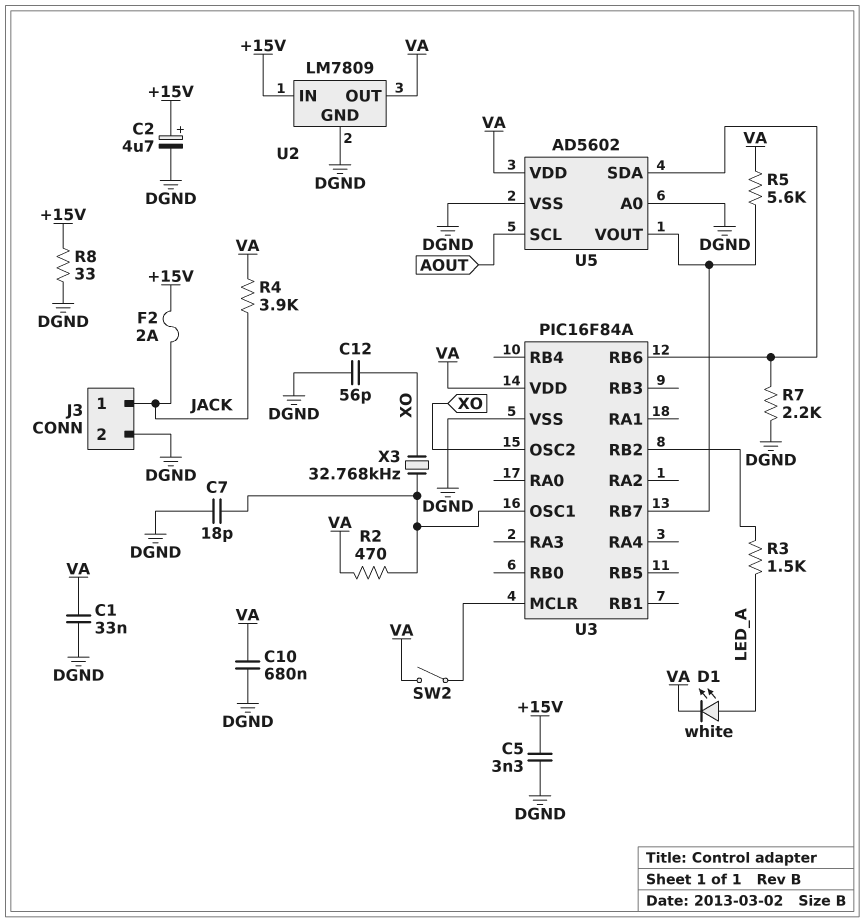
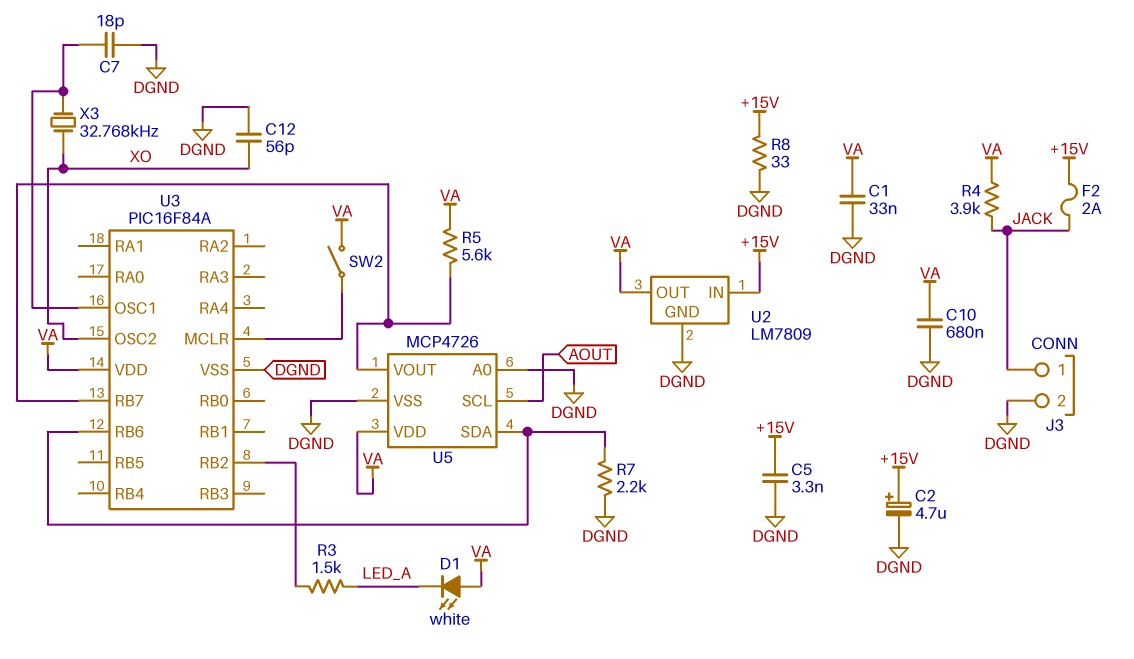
D1: LED white (A LED_A, K VA) -> LED white (A VA, K LED_A)
R2: 470 (U3/OSC1, VA) -> none
U5: AD5602 -> MCP4726

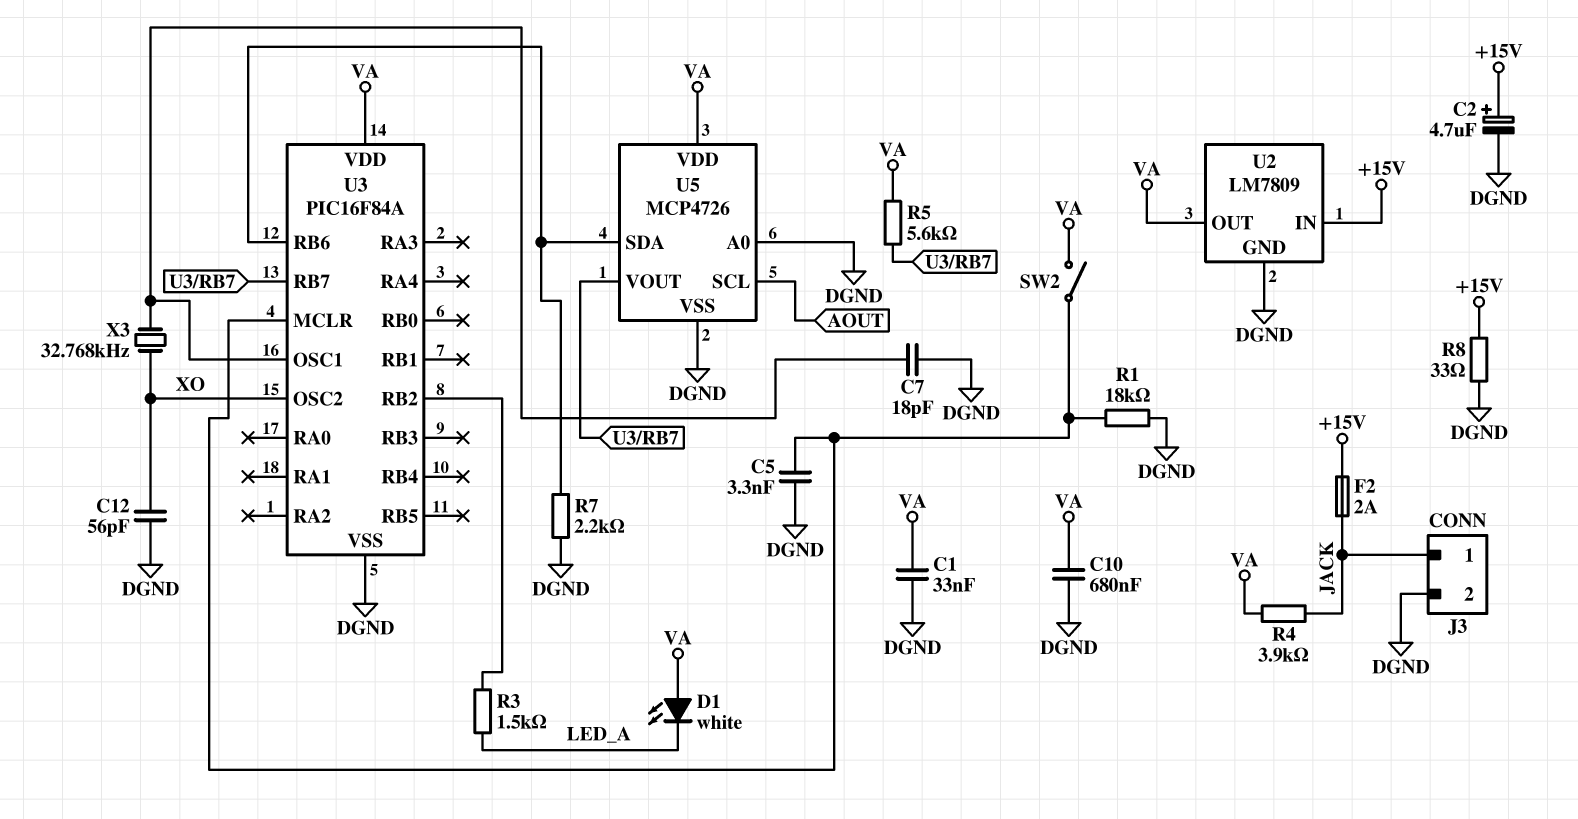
C5: 3.3nF (+15V, DGND) -> 3.3nF (DGND, U3/MCLR)
R1: none -> 18k (DGND, U3/MCLR)

